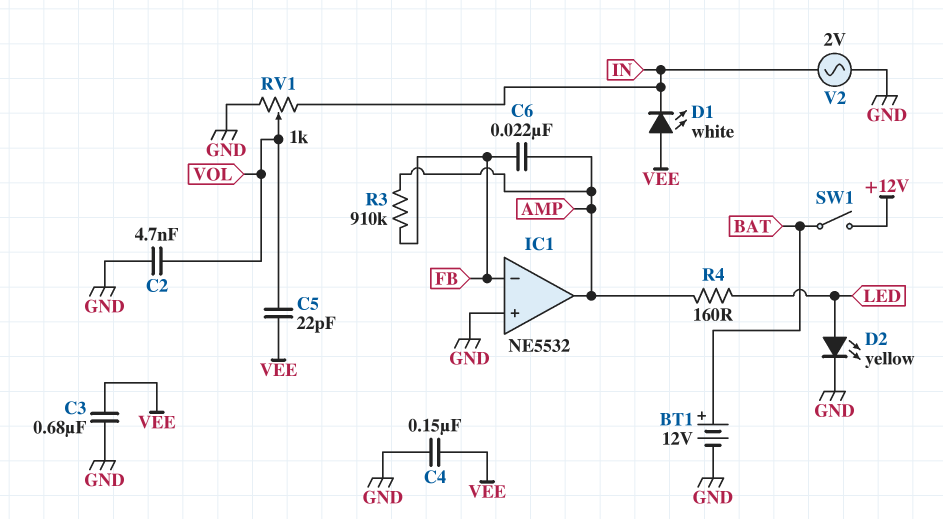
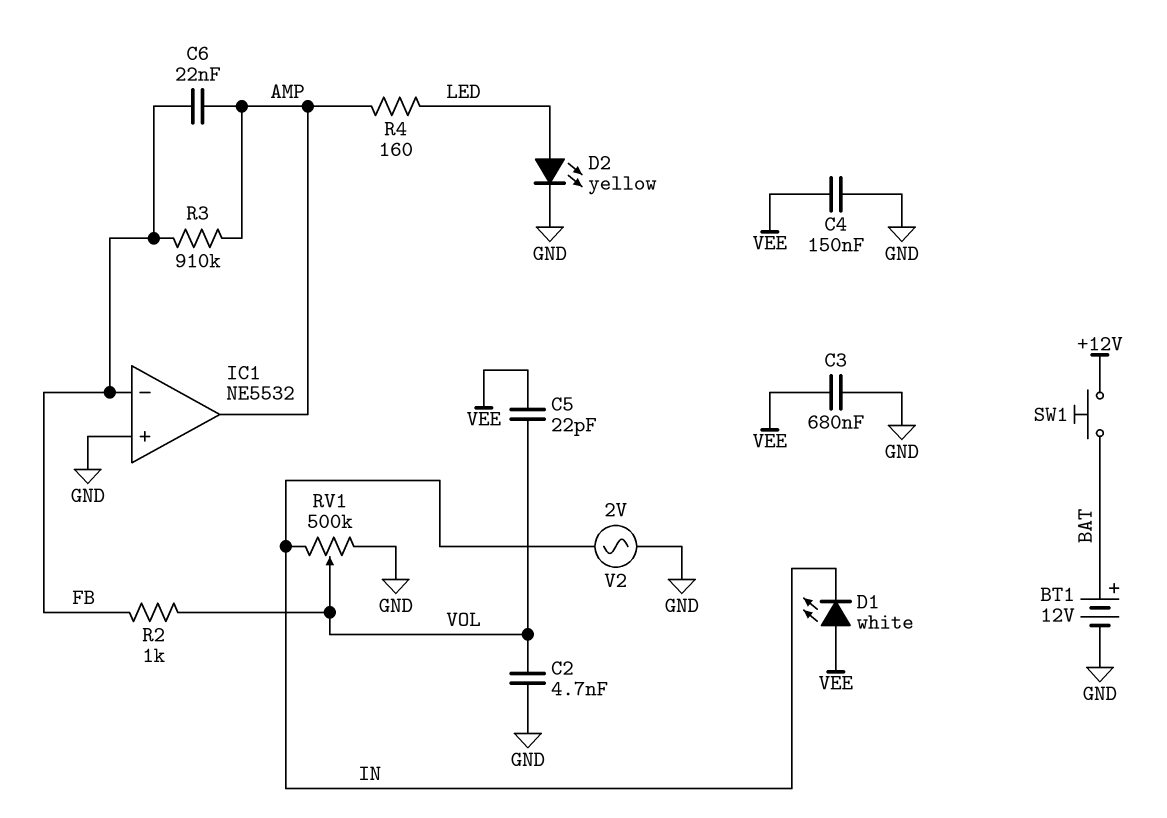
R2: none -> 1k (FB, VOL)
RV1: 1k (GND, IN, wiper VOL) -> 500k (GND, IN, wiper VOL)
SW1: switch (+12V, BAT) -> button (+12V, BAT)

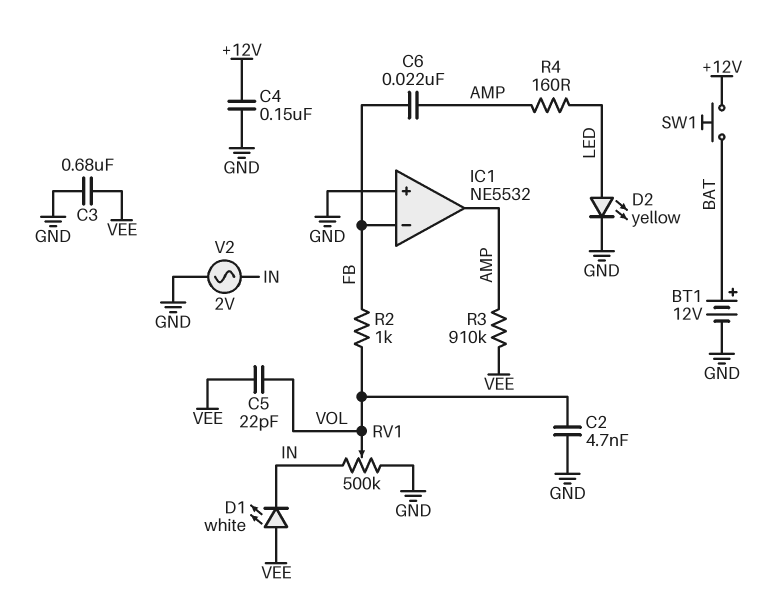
C4: 150nF (GND, VEE) -> 150nF (+12V, GND)
R3: 910k (AMP, FB) -> 910k (AMP, VEE)

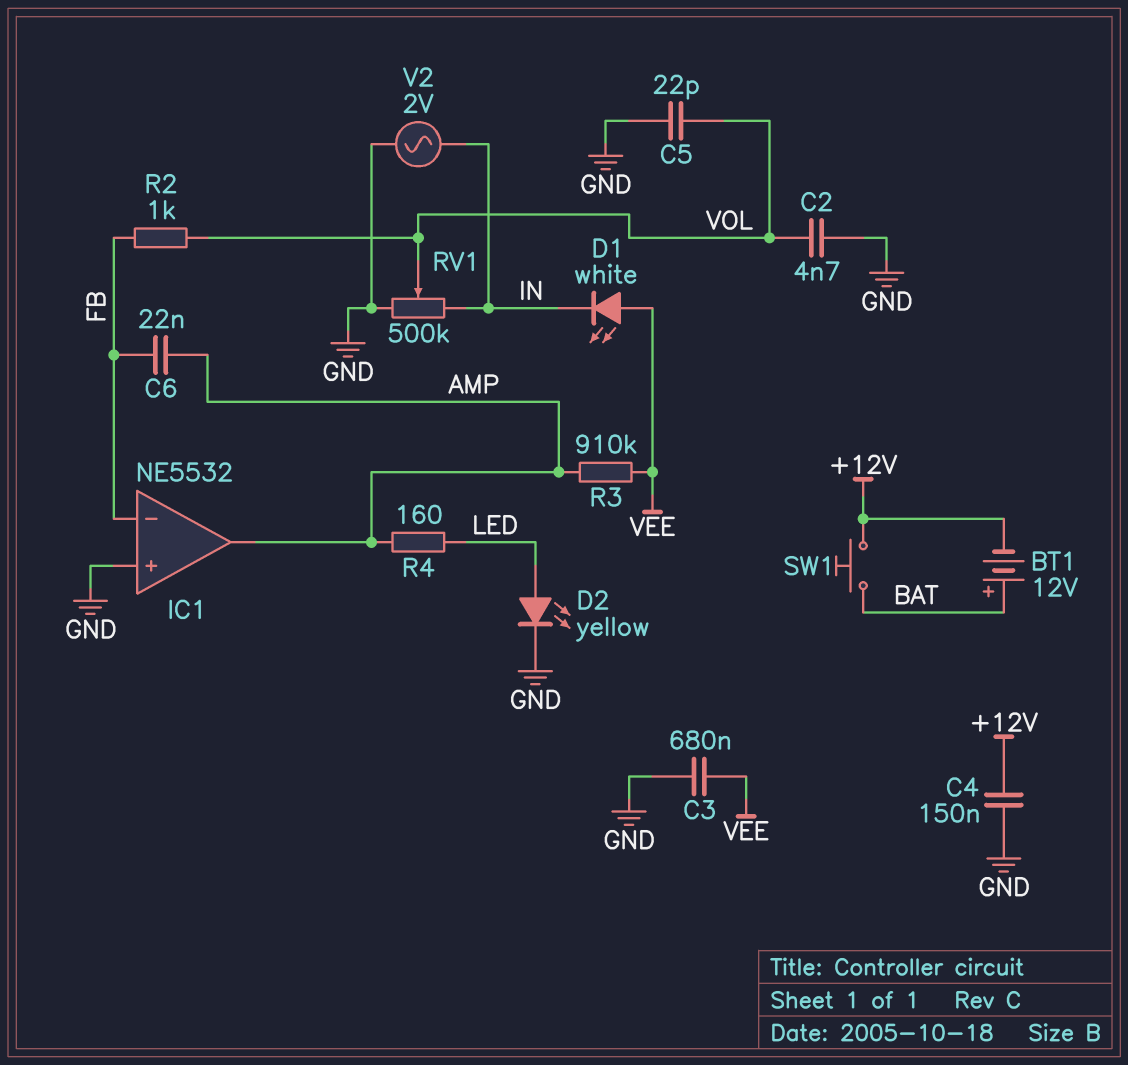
BT1: 12V (plus BAT, minus GND) -> 12V (plus BAT, minus +12V)
C5: 22pF (VEE, VOL) -> 22pF (GND, VOL)

